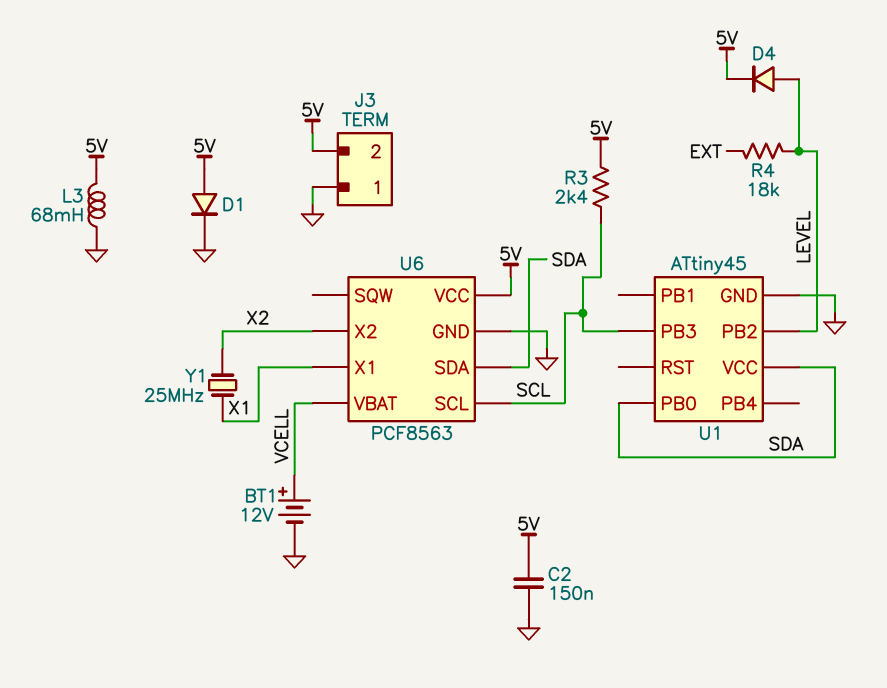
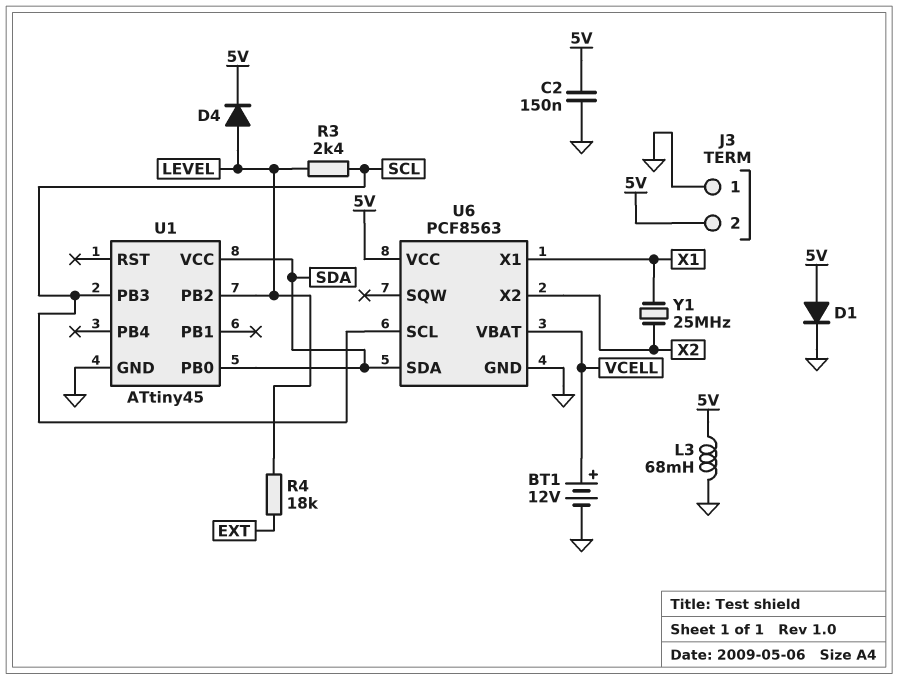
R3: 2.4k (5V, SCL) -> 2.4k (LEVEL, SCL)

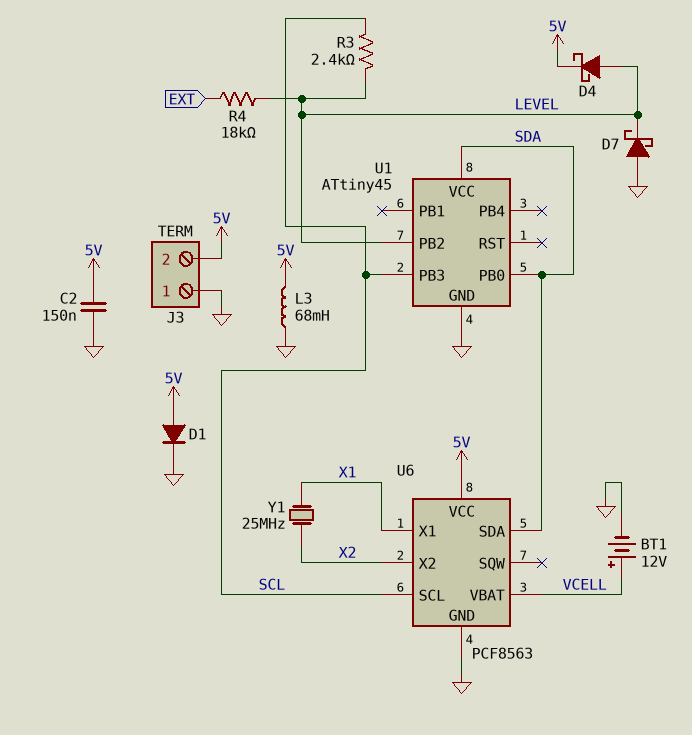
D4: diode (A LEVEL, K 5V) -> schottky (A LEVEL, K 5V)
D7: none -> schottky (A GND, K LEVEL)

